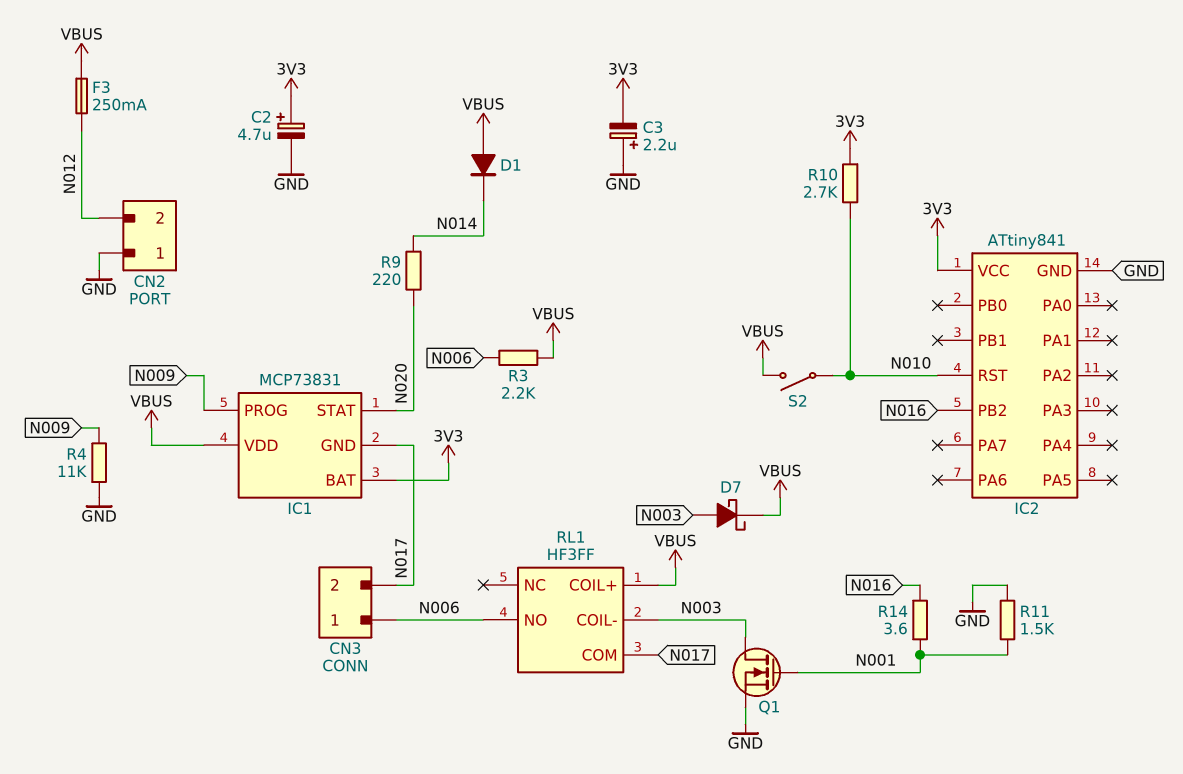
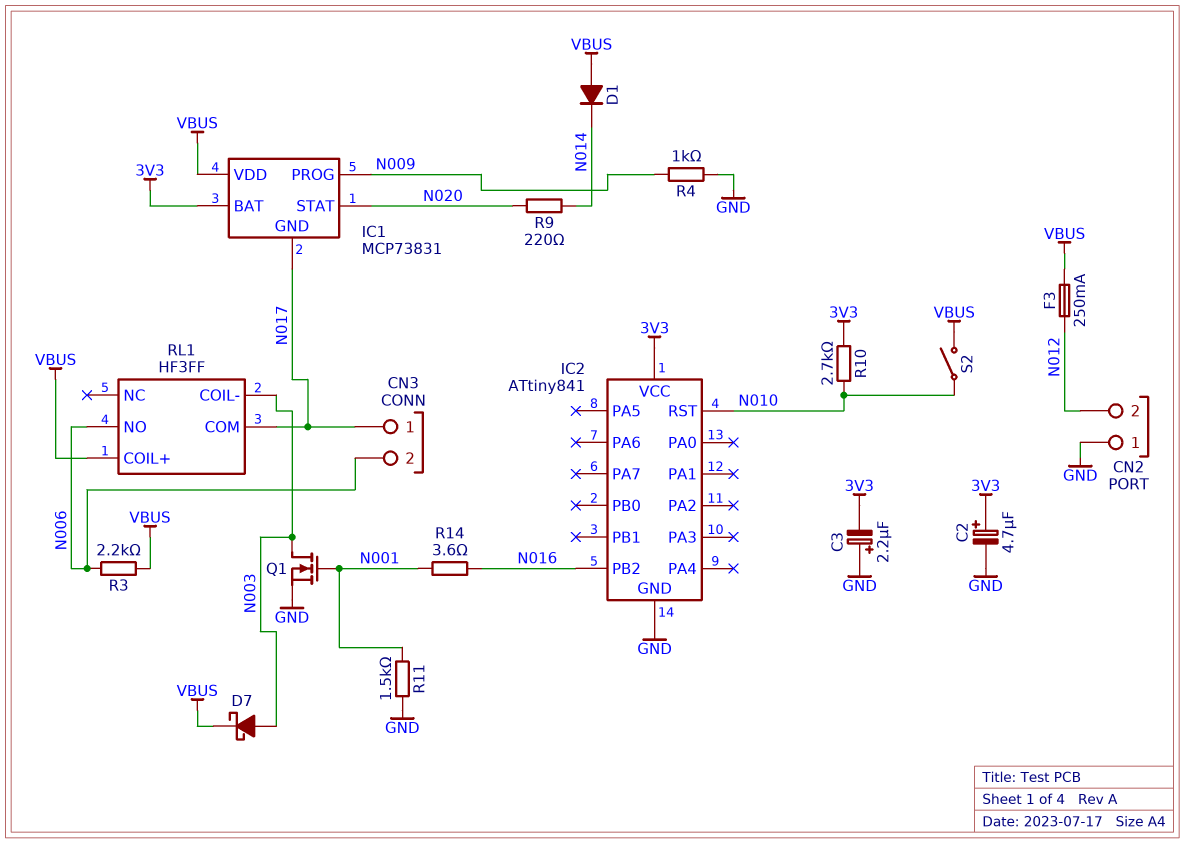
CN3 pin 1: N006 -> N017
CN3 pin 2: N017 -> N006
R4: 11k (GND, N009) -> 1k (GND, N009)

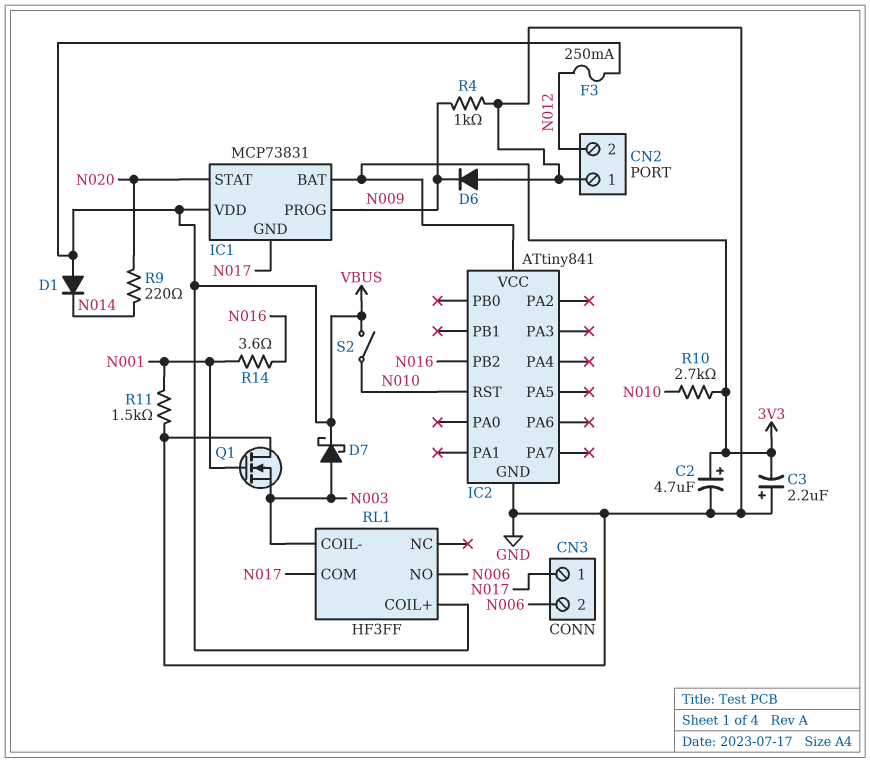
D6: none -> diode (A GND, K N009)
Q1: NMOS (G N001, D N003, S GND) -> NMOS (G N001, D GND, S N003)
R3: 2.2k (N006, VBUS) -> none

